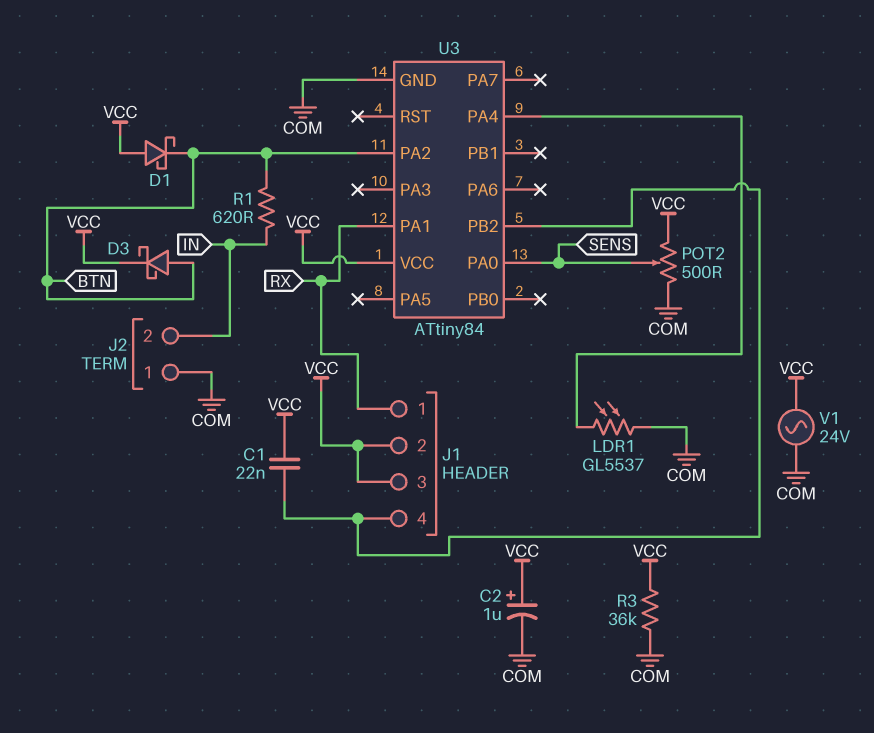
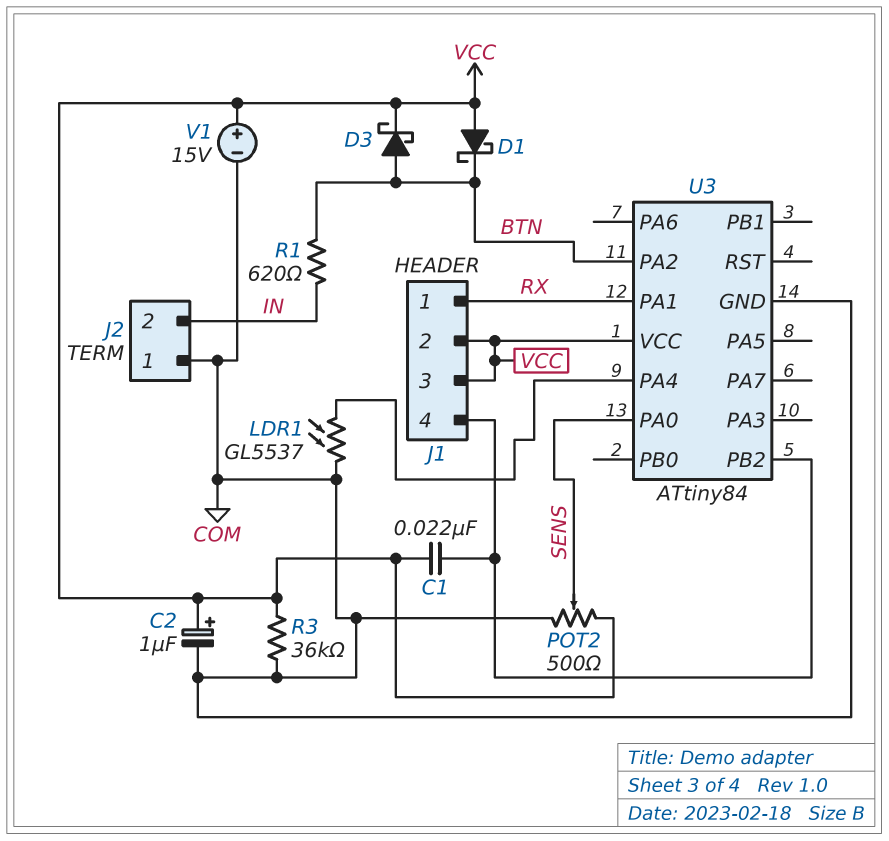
V1: AC 24V (COM, VCC) -> 15V (plus VCC, minus COM)

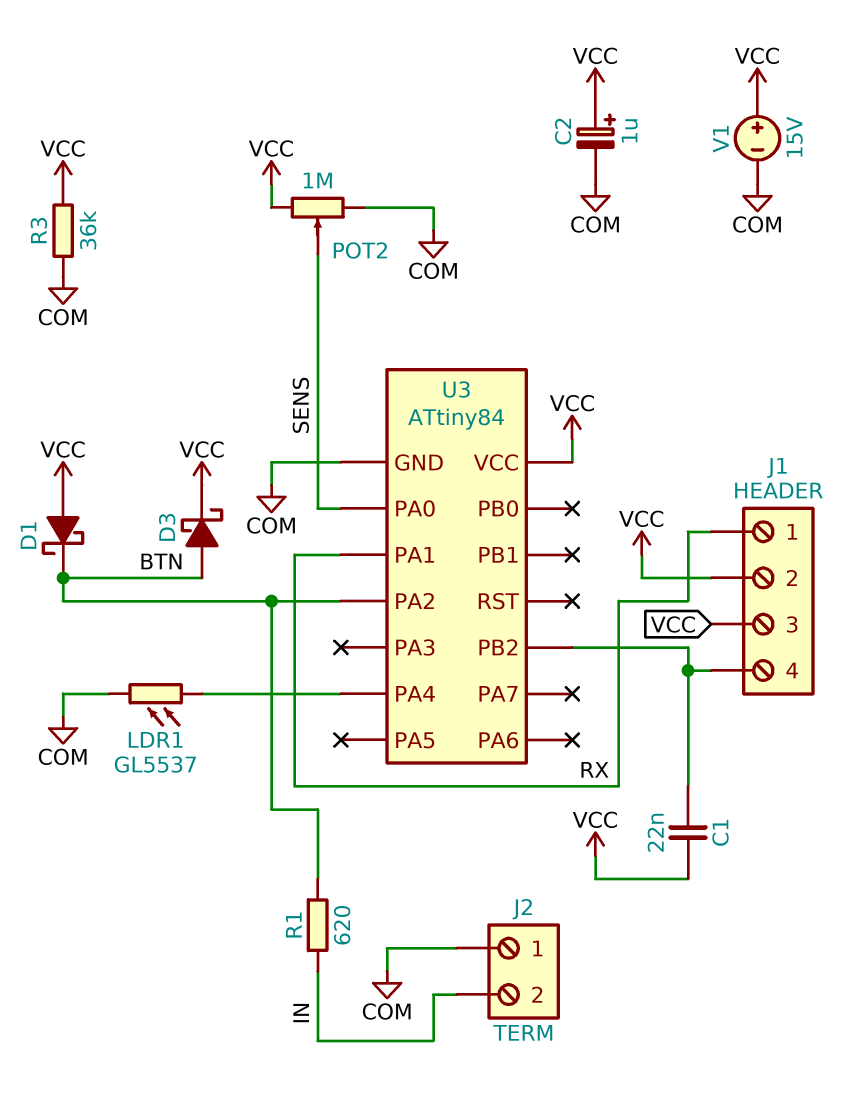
POT2: 500 (COM, VCC, wiper SENS) -> 1M (COM, VCC, wiper SENS)

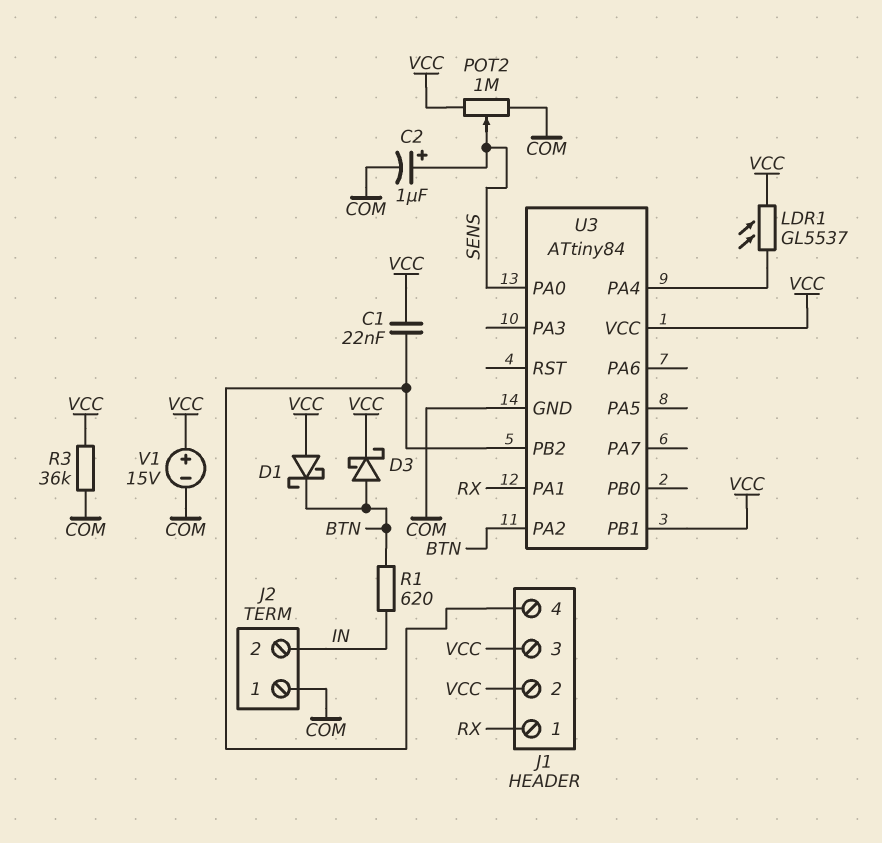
C2: 1uF (plus VCC, minus COM) -> 1uF (plus SENS, minus COM)
LDR1: GL5537 (COM, U3/PA4) -> GL5537 (U3/PA4, VCC)
U3 pin PB1: none -> VCC

